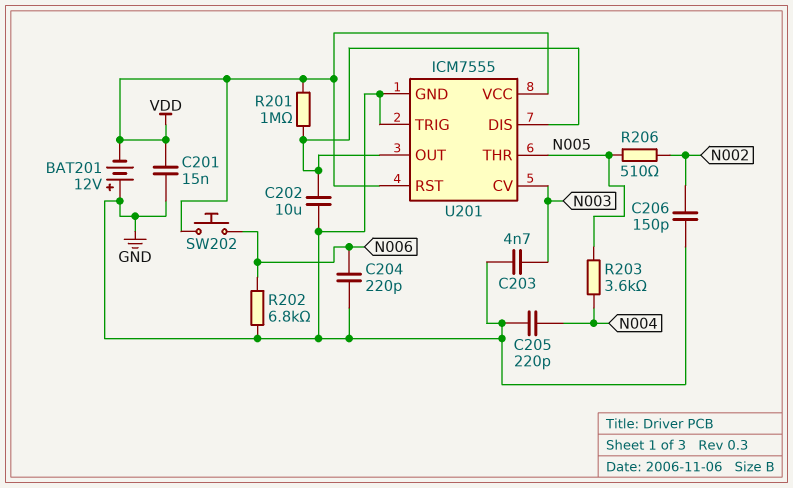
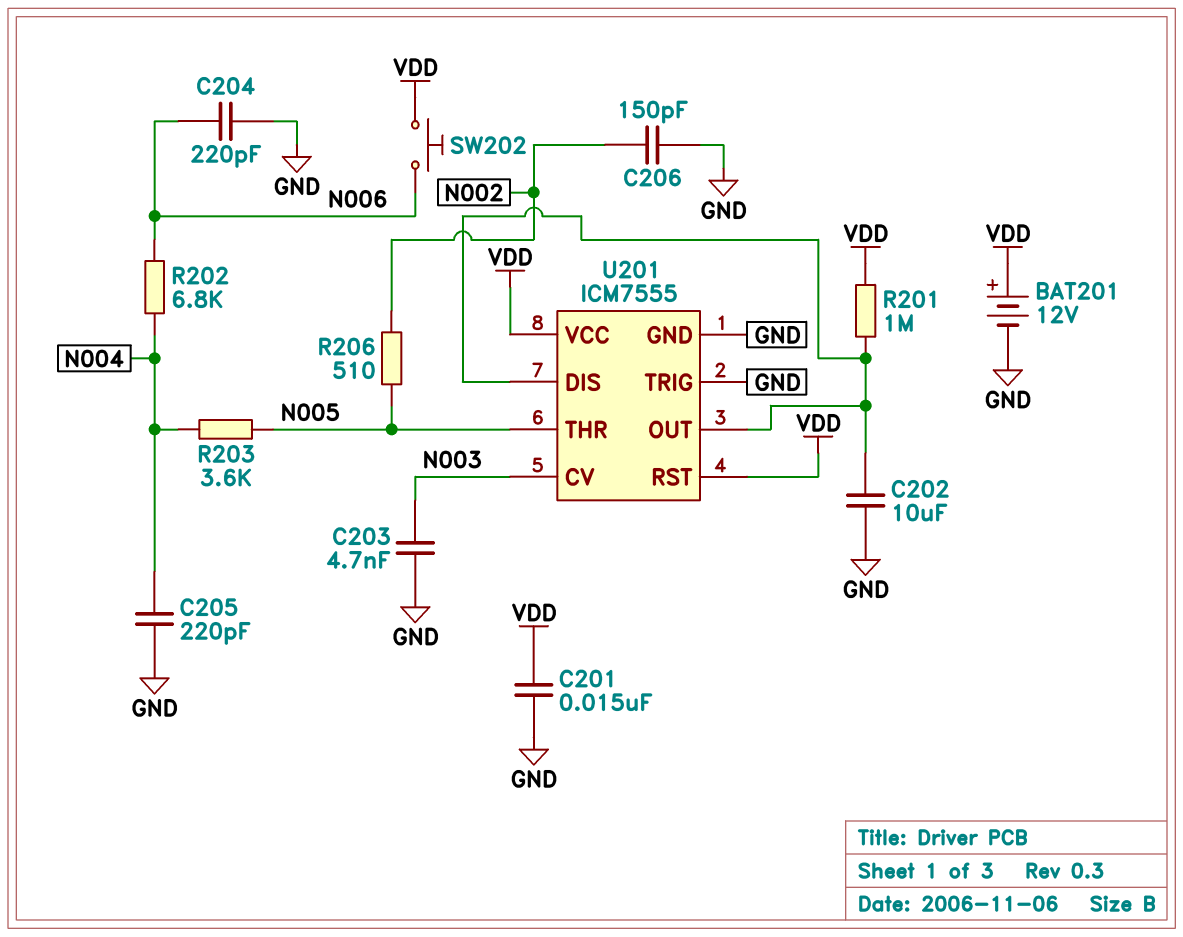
BAT201: 12V (plus GND, minus VDD) -> 12V (plus VDD, minus GND)
R202: 6.8k (GND, N006) -> 6.8k (N004, N006)

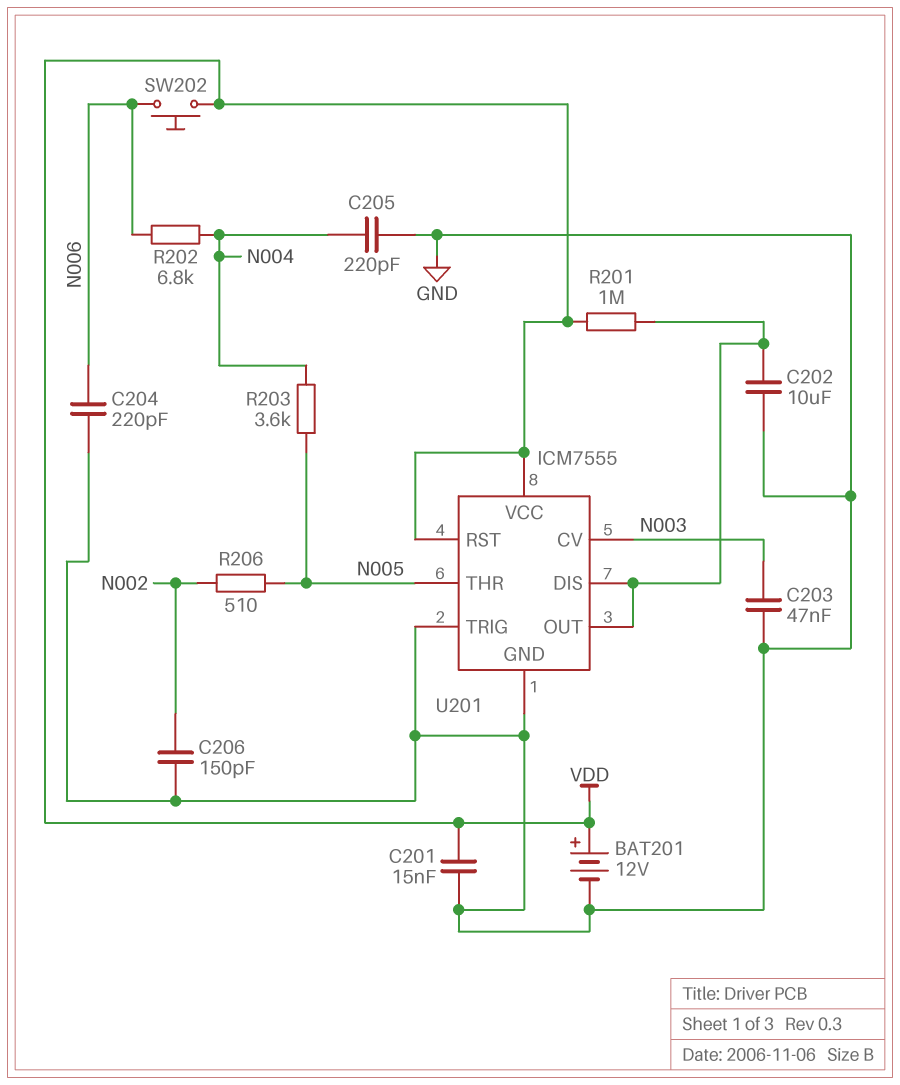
C203: 4.7nF (GND, N003) -> 47nF (GND, N003)

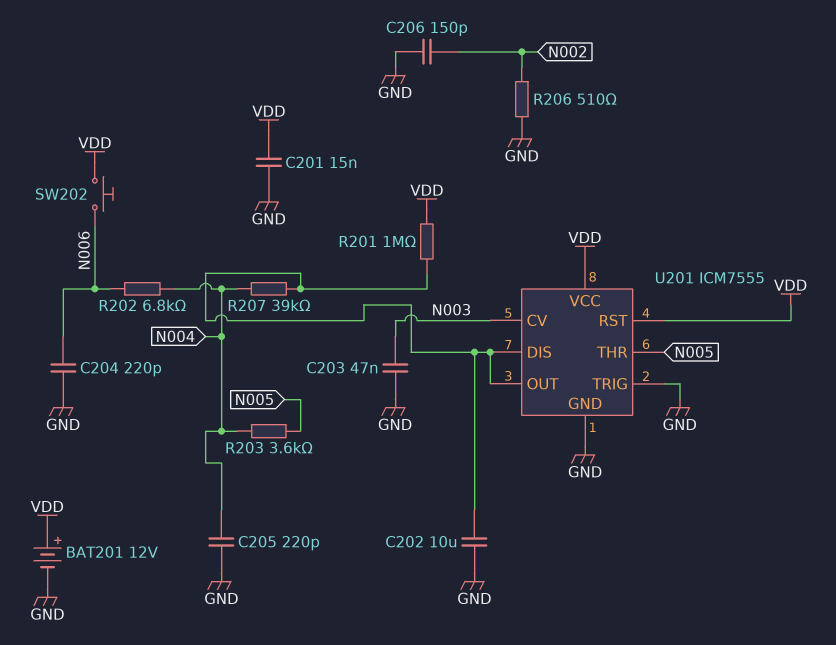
R206: 510 (N002, N005) -> 510 (GND, N002)
R207: none -> 39k (N004, U201/DIS)

